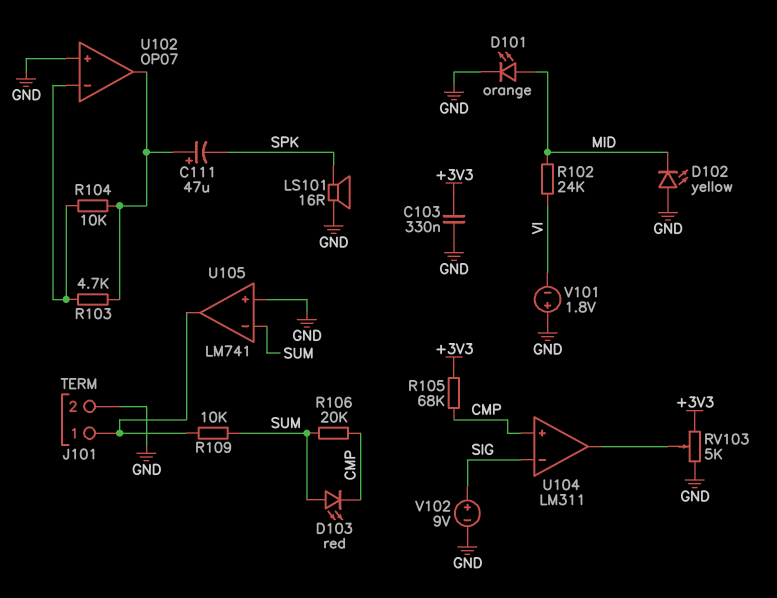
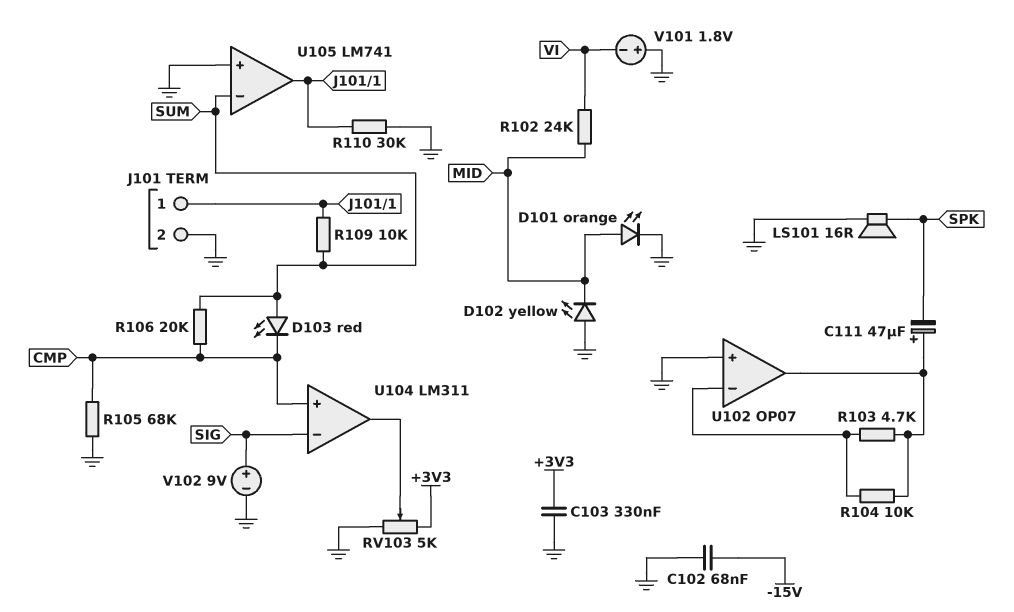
C102: none -> 68nF (-15V, GND)
R105: 68k (+3V3, CMP) -> 68k (CMP, GND)
R110: none -> 30k (GND, J101/1)

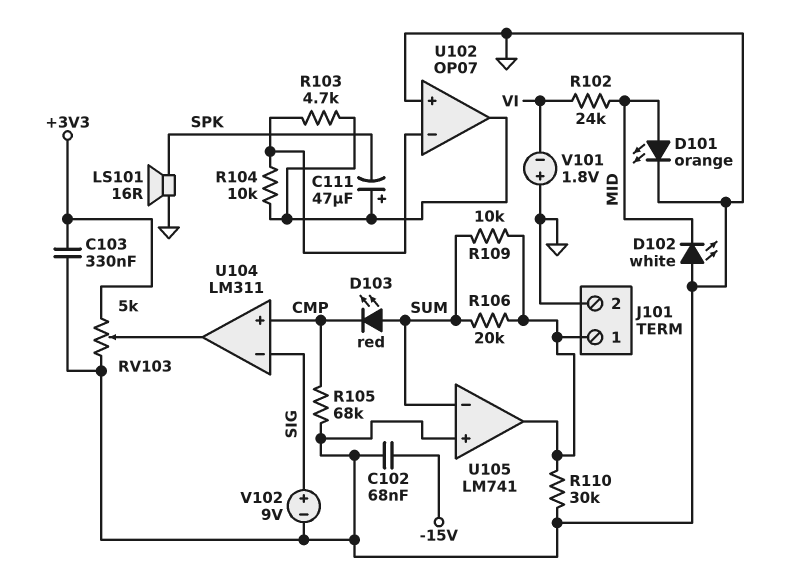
D102: LED yellow (A GND, K MID) -> LED white (A GND, K MID)
R106: 20k (CMP, SUM) -> 20k (J101/1, SUM)

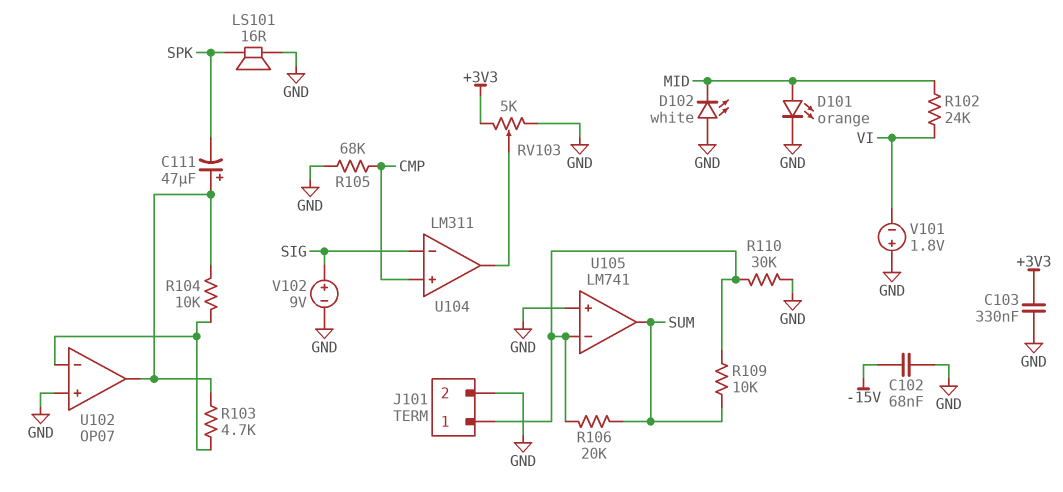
D103: LED red (A SUM, K CMP) -> none
U105 pin in-: SUM -> J101/1
U105 pin out: J101/1 -> SUM

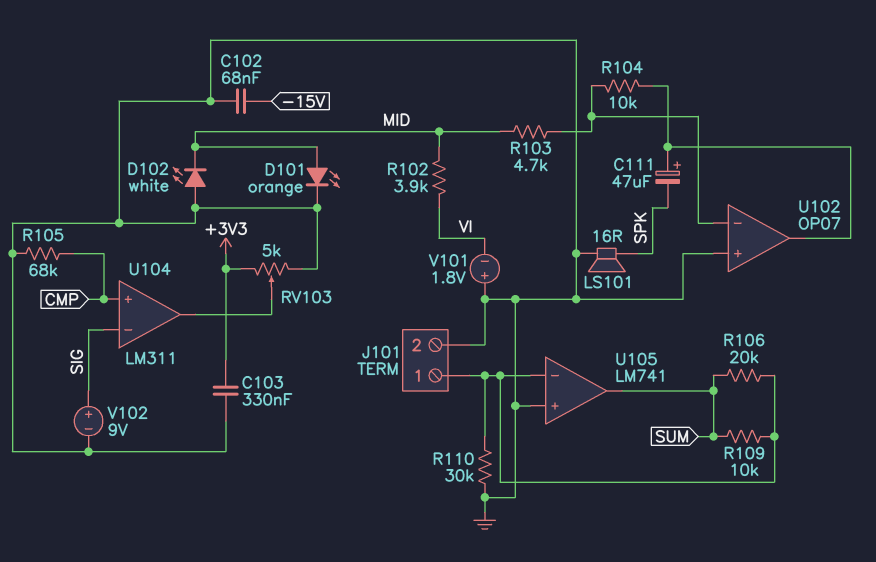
R102: 24k (MID, VI) -> 3.9k (MID, VI)
R103: 4.7k (U102/in-, U102/out) -> 4.7k (MID, U102/in-)

